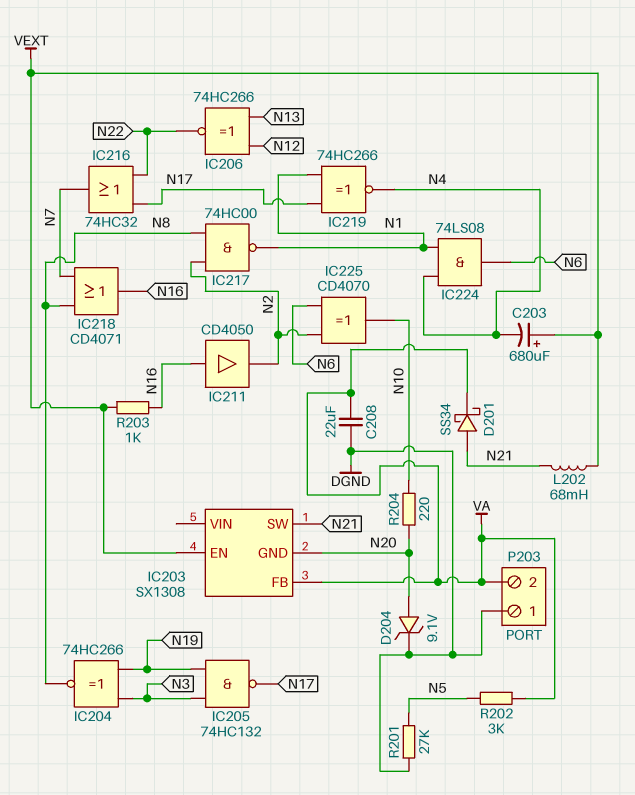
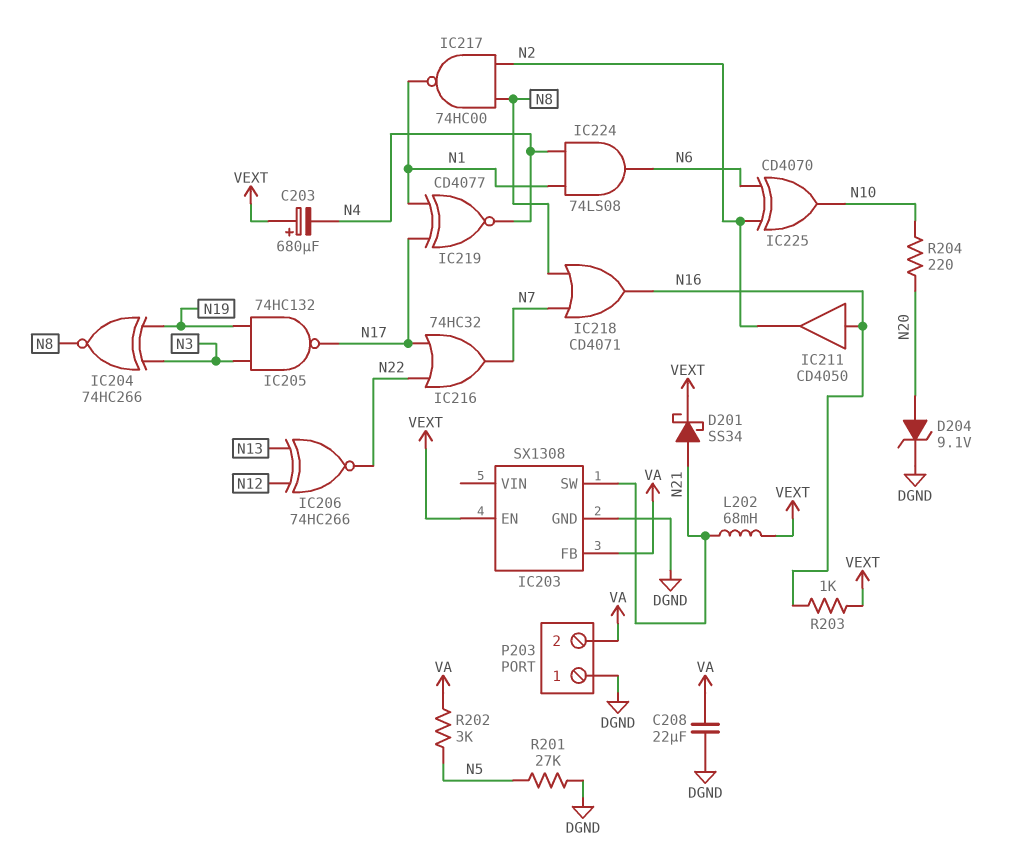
D201: schottky SS34 (A N21, K VA) -> schottky SS34 (A N21, K VEXT)
IC203 pin GND: N20 -> DGND
IC219: XNOR 74HC266 (in N1, in N17, out N4) -> XNOR CD4077 (in N1, in N17, out N4)

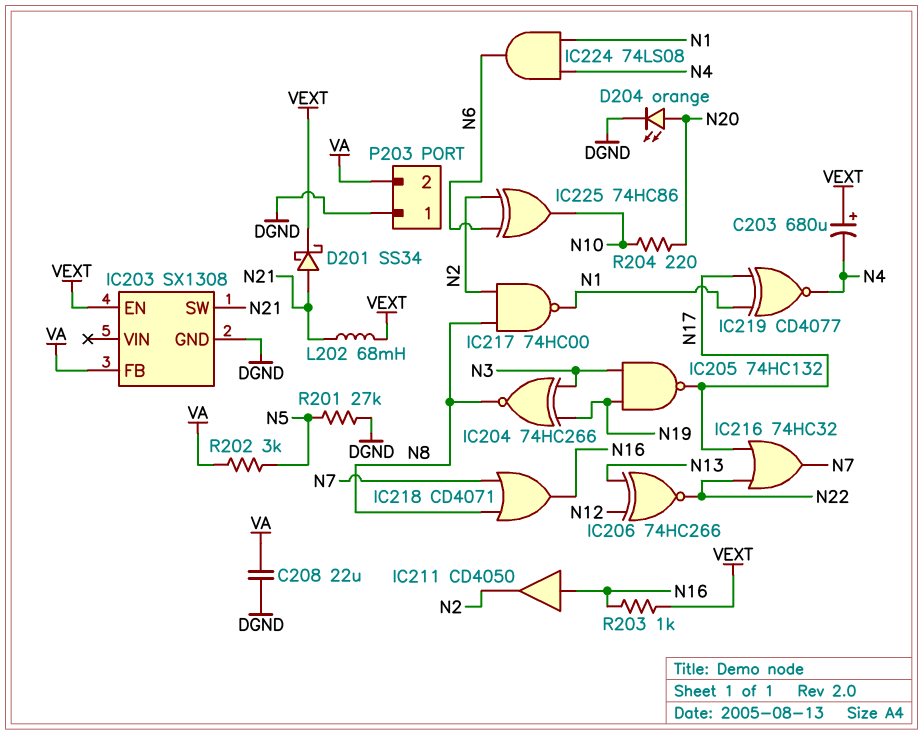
D204: zener 9.1V (A N20, K DGND) -> LED orange (A N20, K DGND)
IC225: XOR CD4070 (in N2, in N6, out N10) -> XOR 74HC86 (in N2, in N6, out N10)

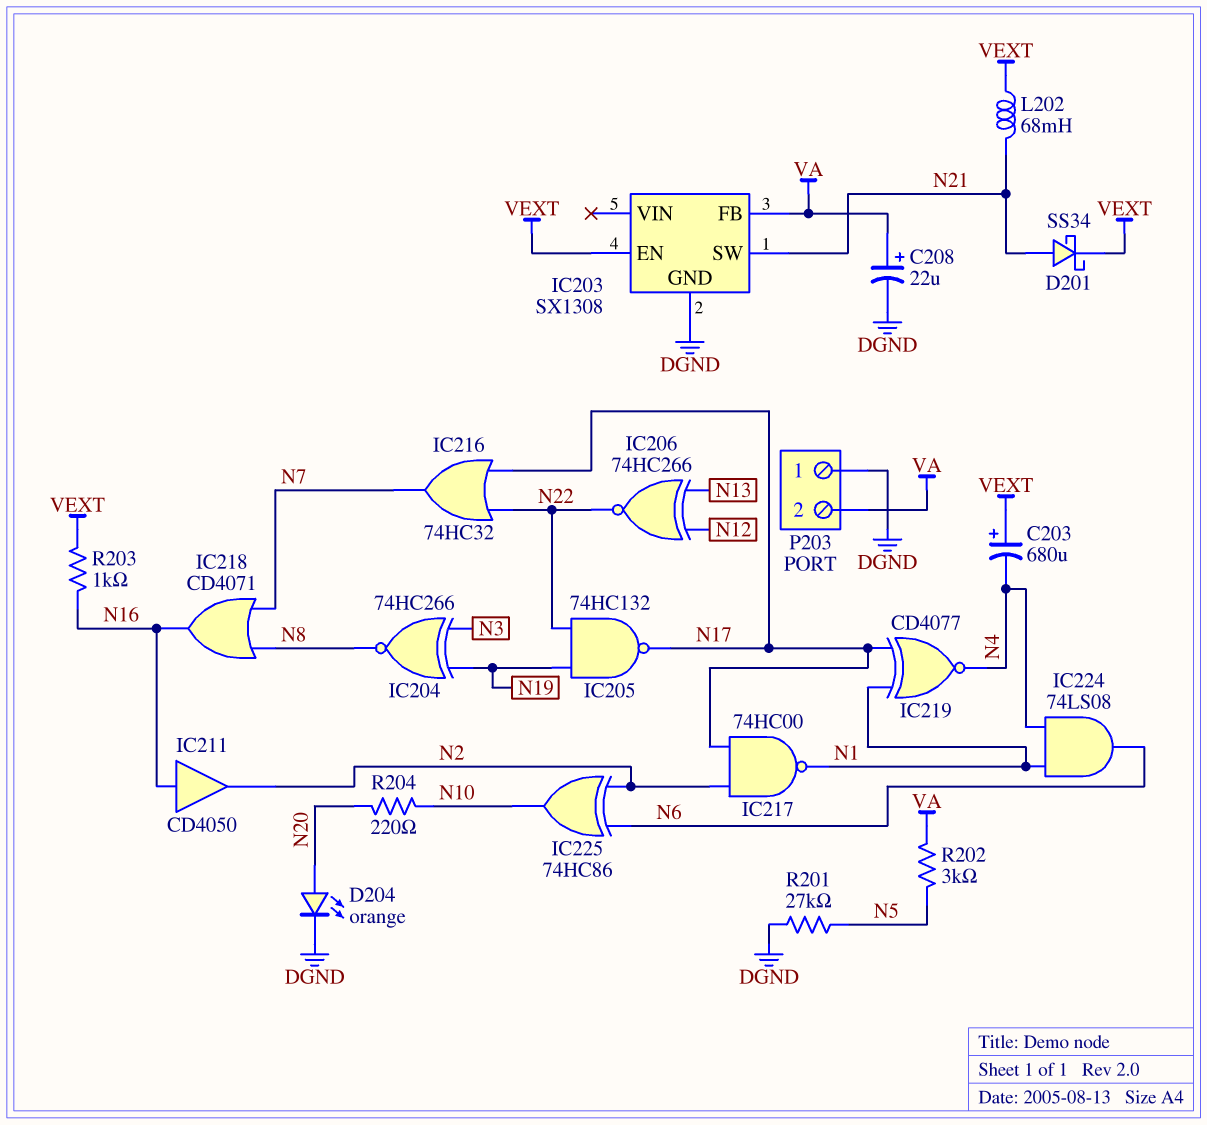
C208: 22uF (DGND, VA) -> 22uF (plus VA, minus DGND)
IC205: NAND 74HC132 (in N3, in N19, out N17) -> NAND 74HC132 (in N19, in N22, out N17)
IC217: NAND 74HC00 (in N2, in N8, out N1) -> NAND 74HC00 (in N2, in N17, out N1)

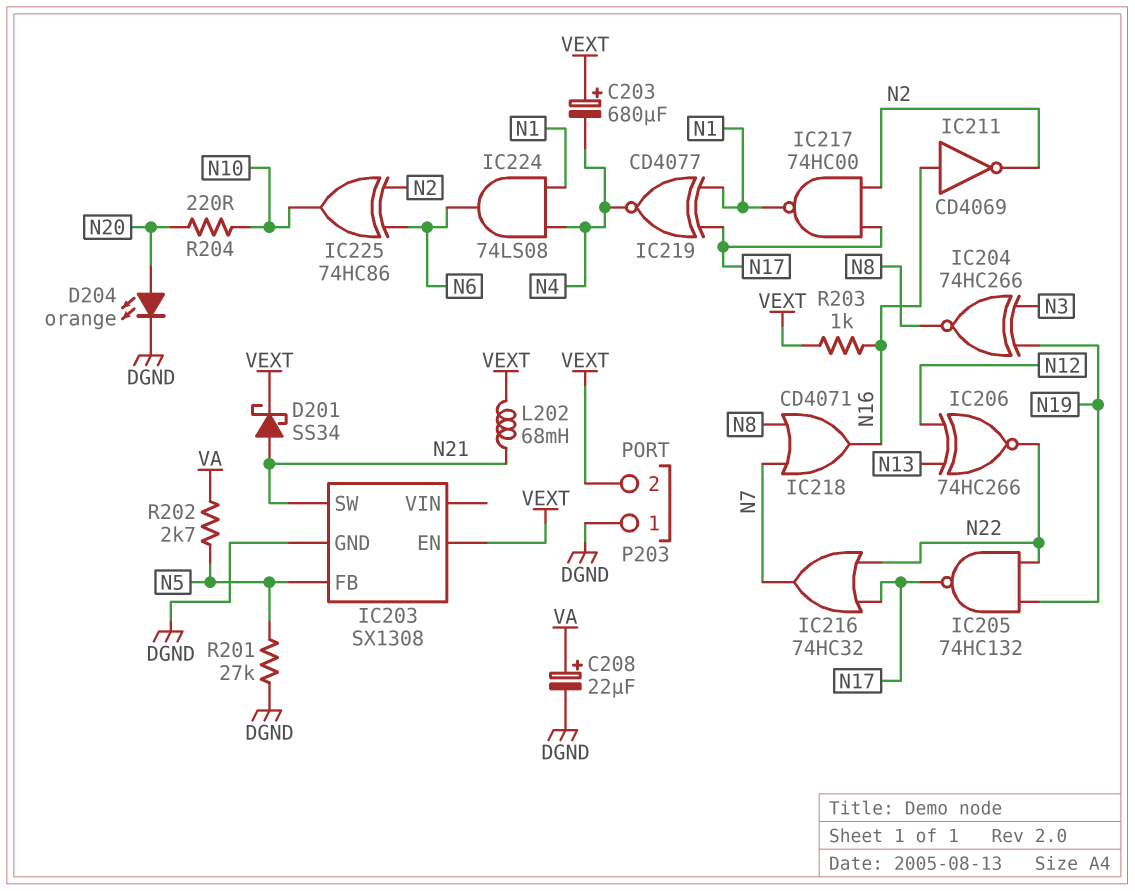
IC203 pin FB: VA -> N5
IC211: buffer CD4050 (in N16, out N2) -> NOT CD4069 (in N16, out N2)
P203 pin 2: VA -> VEXT
R202: 3k (N5, VA) -> 2.7k (N5, VA)

